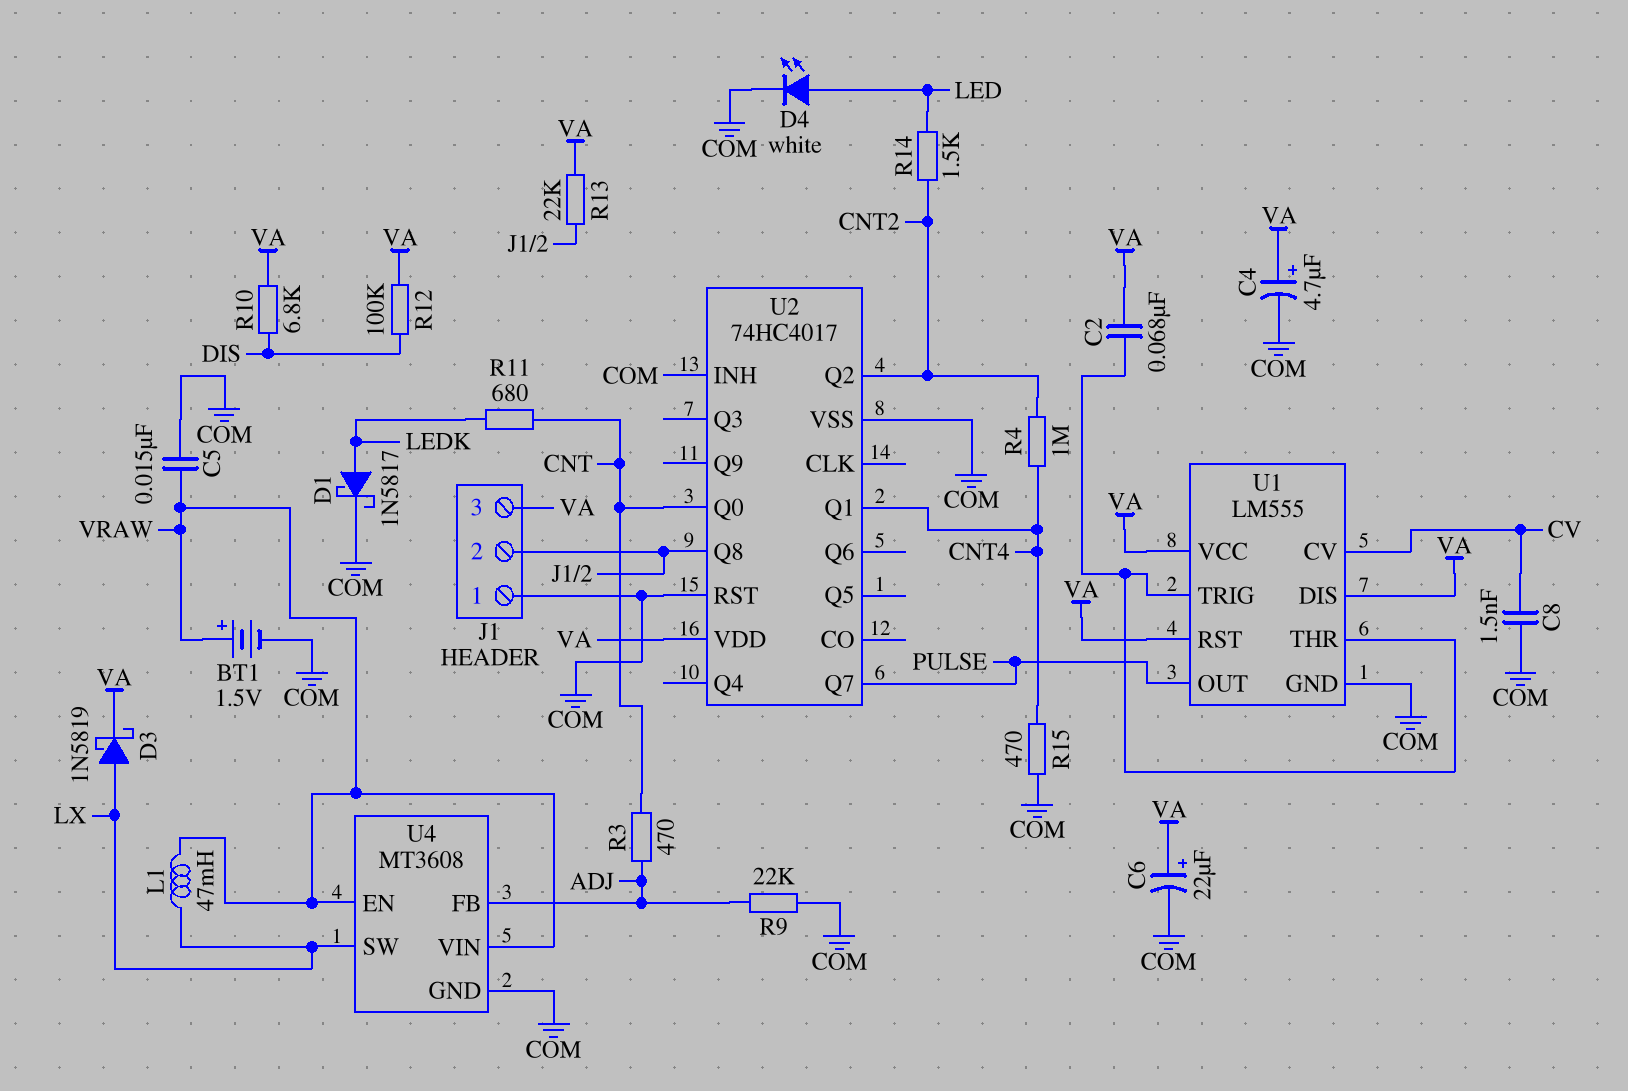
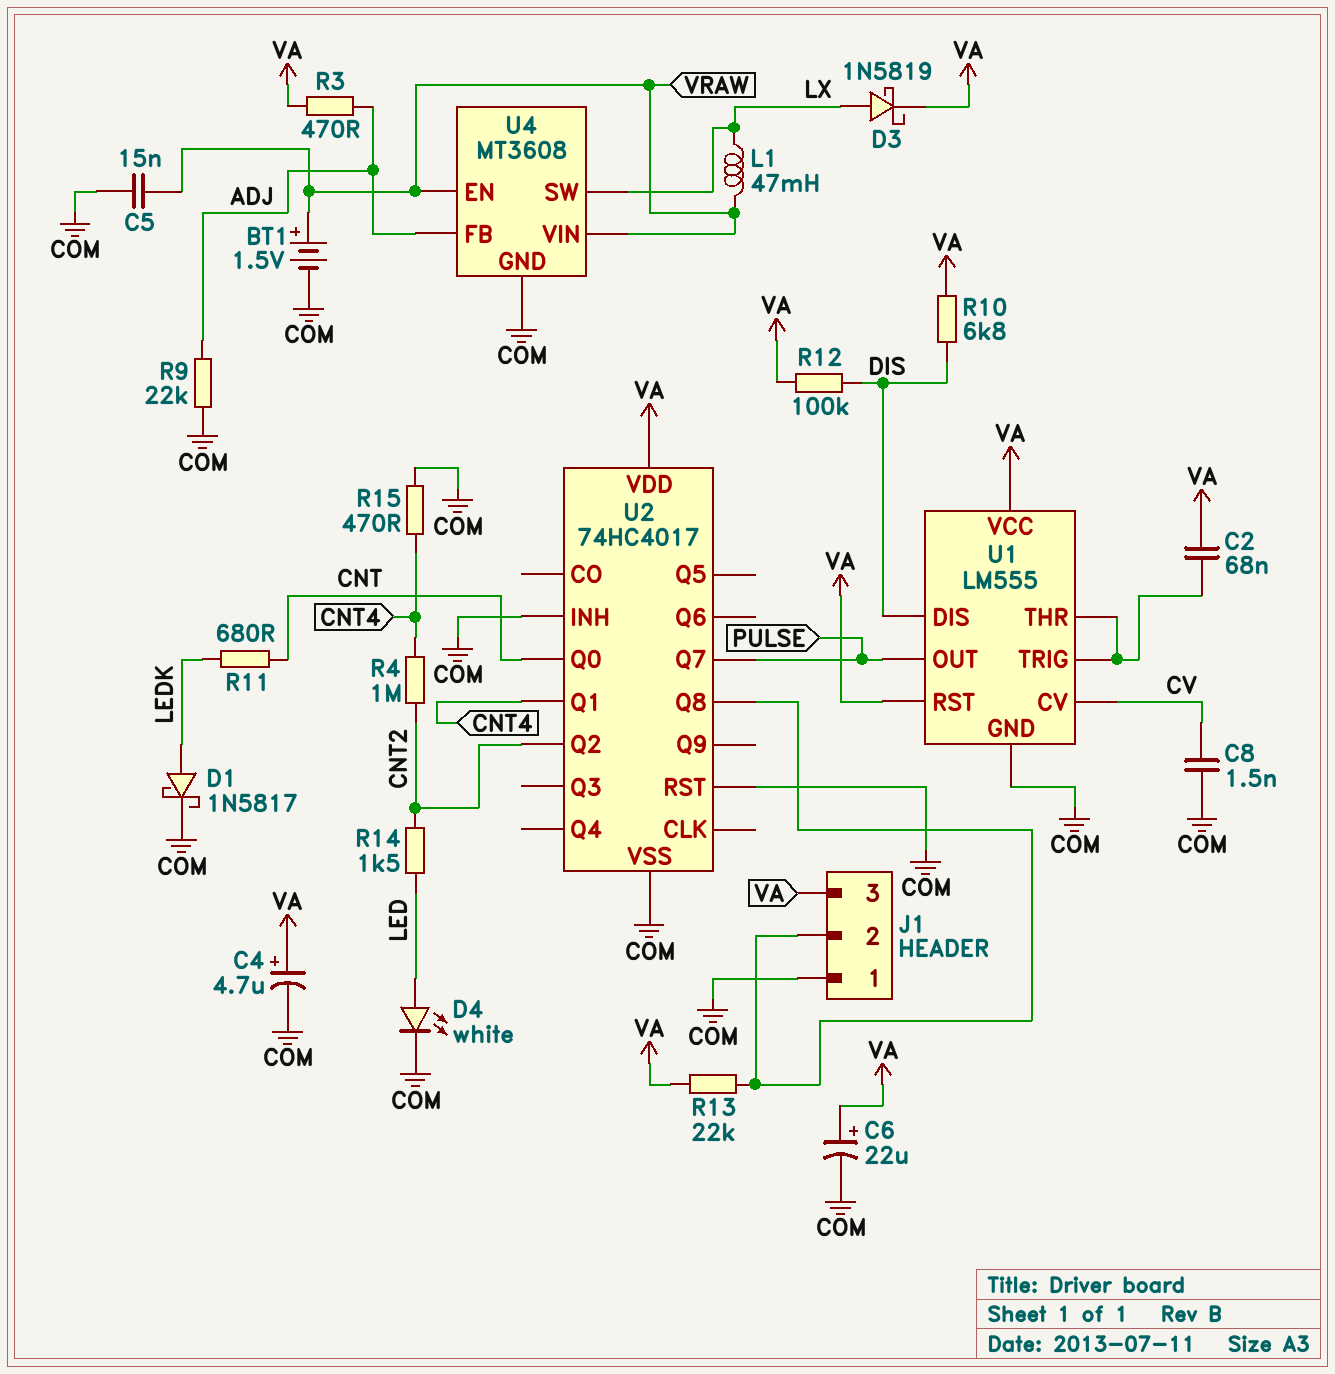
R3: 470 (ADJ, CNT) -> 470 (ADJ, VA)
U1 pin DIS: VA -> DIS

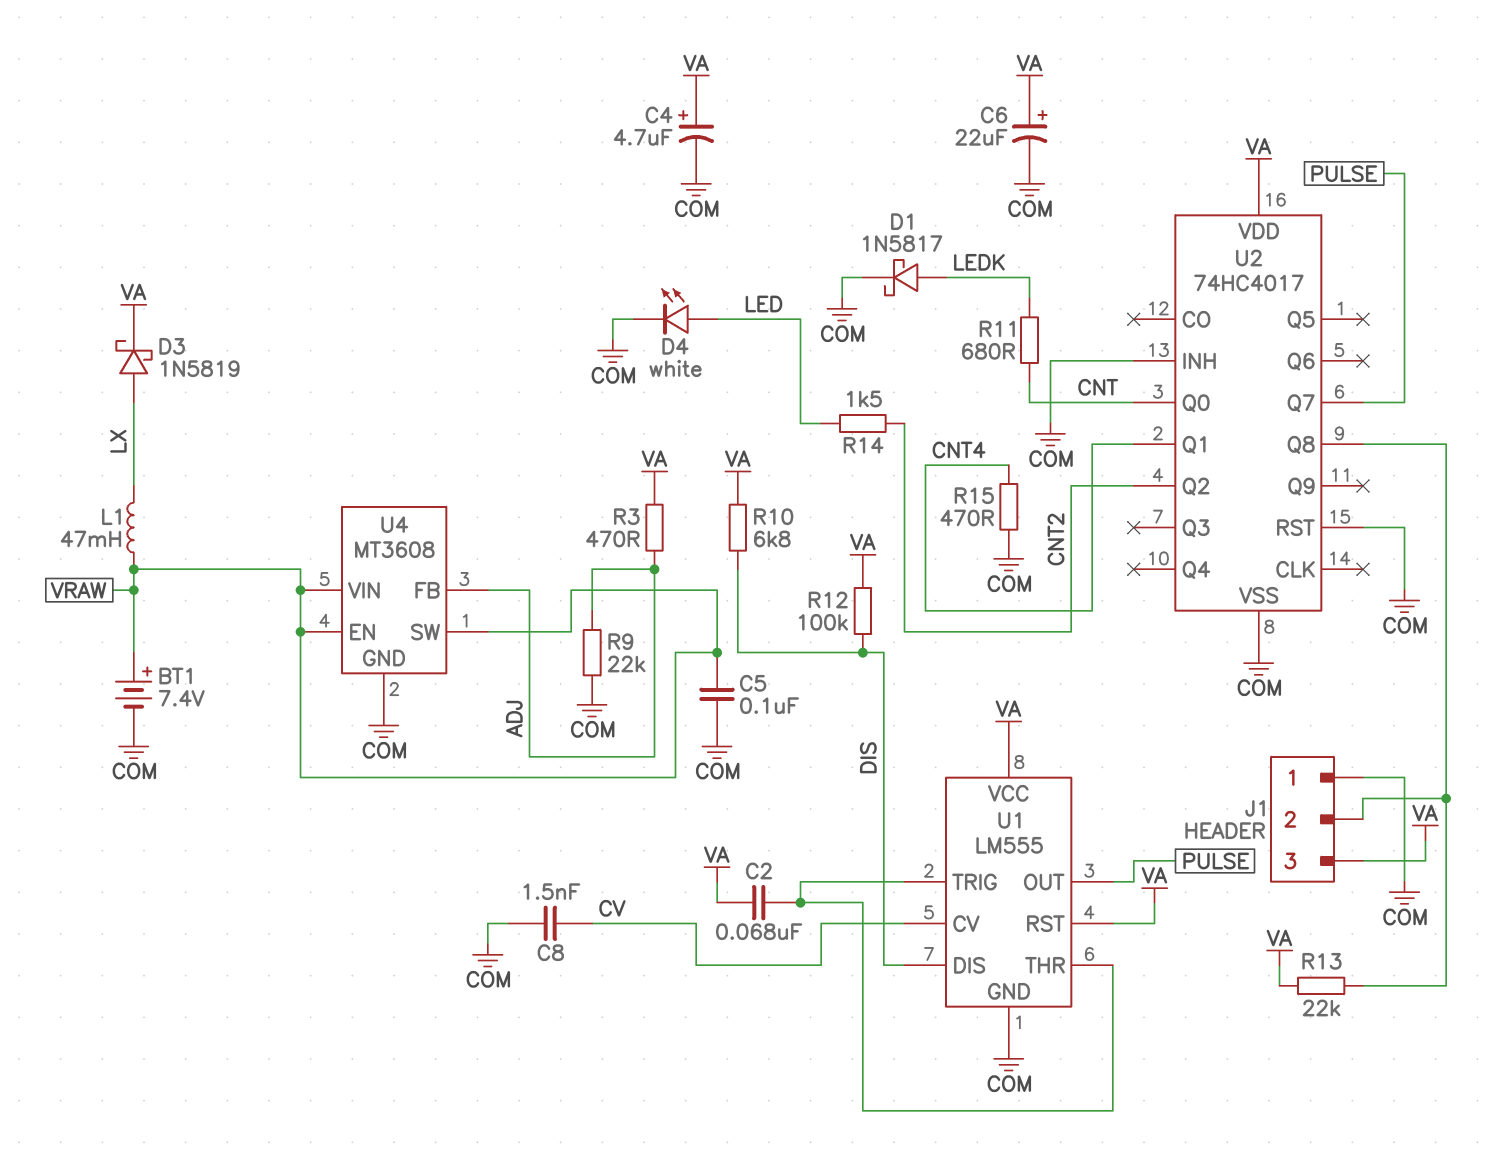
BT1: 1.5V (plus VRAW, minus COM) -> 7.4V (plus VRAW, minus COM)
C5: 15nF (COM, VRAW) -> 100nF (COM, VRAW)
R4: 1M (CNT2, CNT4) -> none
U4 pin SW: LX -> VRAW

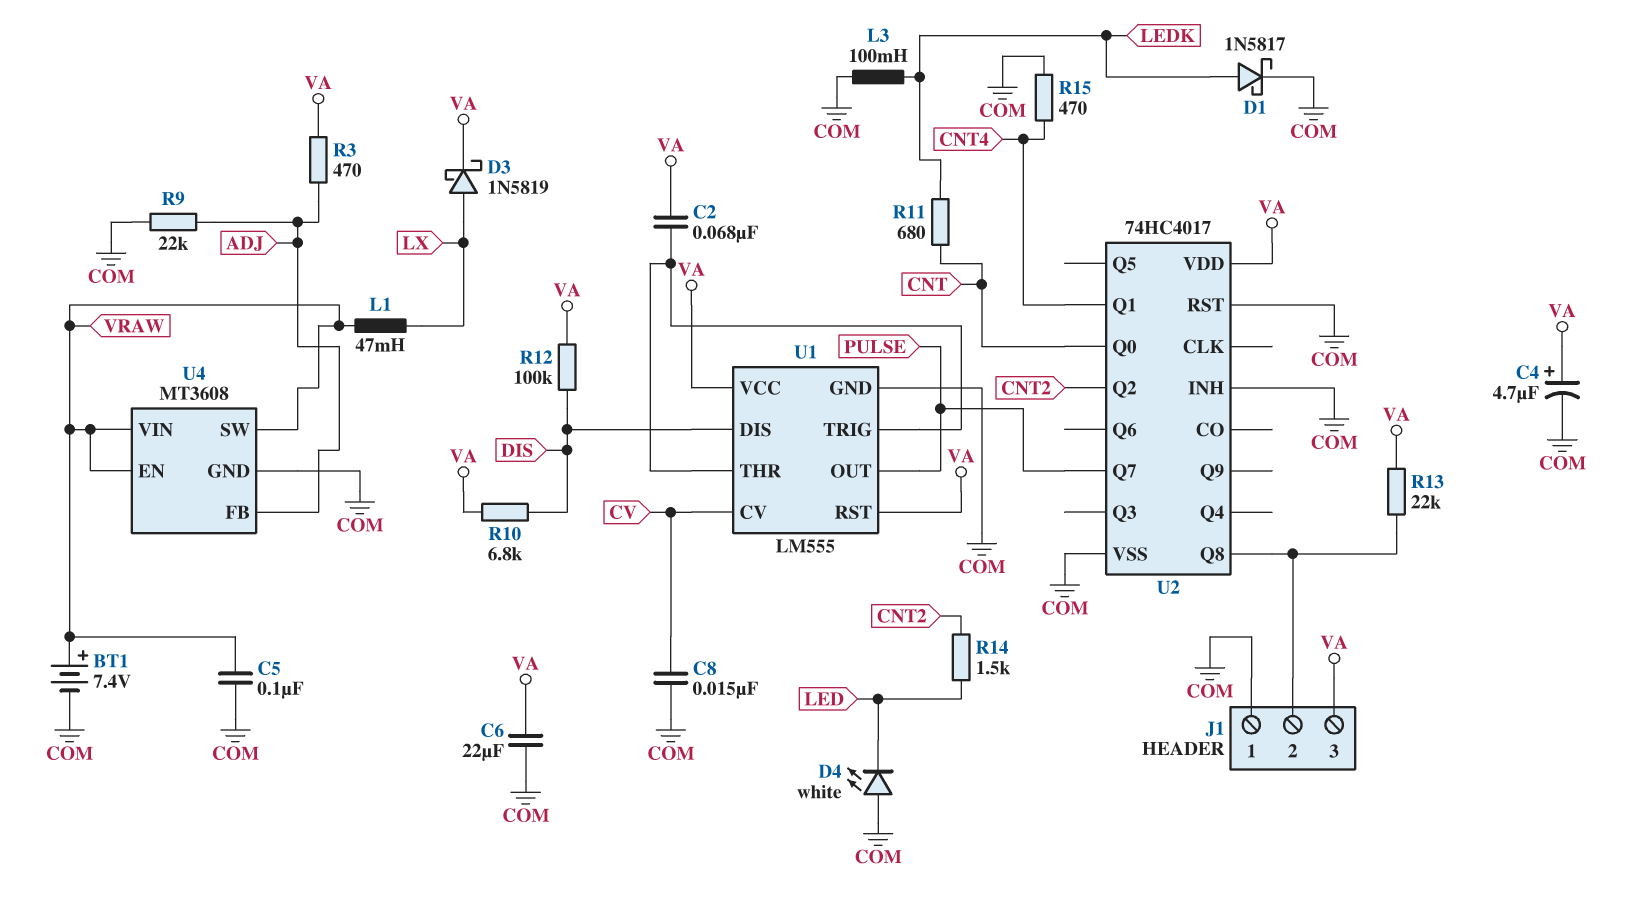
C6: 22uF (plus VA, minus COM) -> 22uF (COM, VA)
C8: 1.5nF (COM, CV) -> 15nF (COM, CV)
D4: LED white (A LED, K COM) -> LED white (A COM, K LED)
L3: none -> 100mH (COM, LEDK)

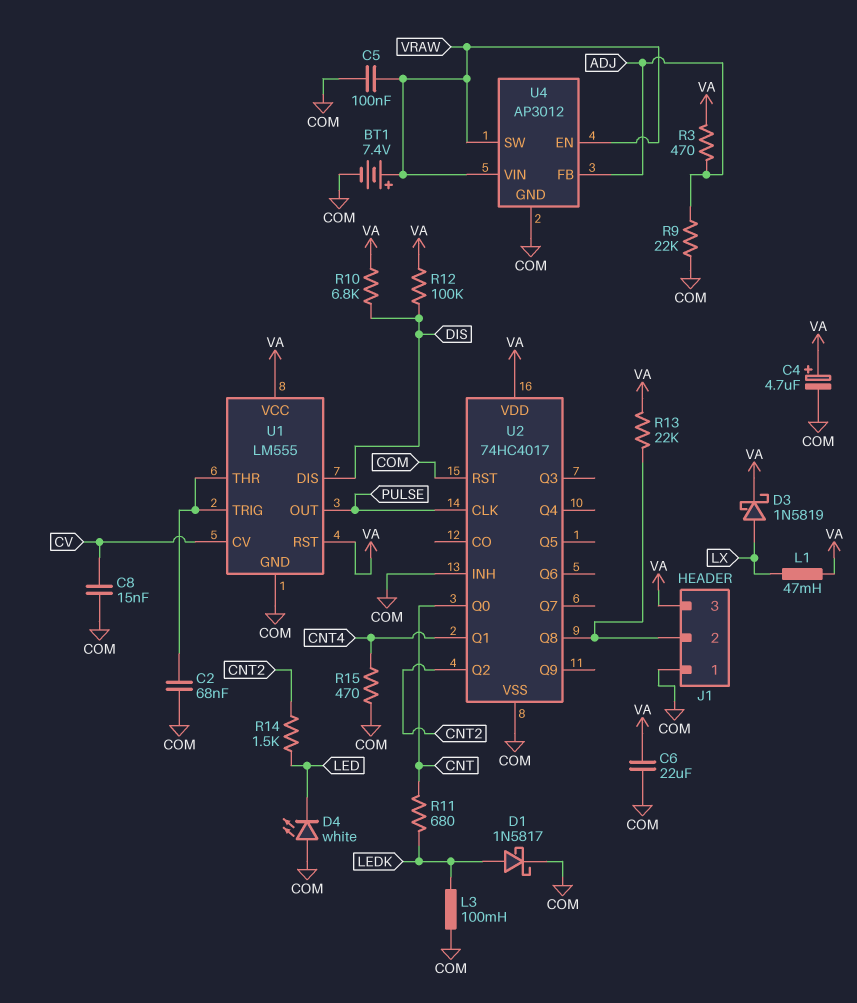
C2: 68nF (U1/THR, VA) -> 68nF (COM, U1/THR)
L1: 47mH (LX, VRAW) -> 47mH (LX, VA)
U2 pin CLK: none -> PULSE
U2 pin Q7: PULSE -> none
U4: MT3608 -> AP3012

